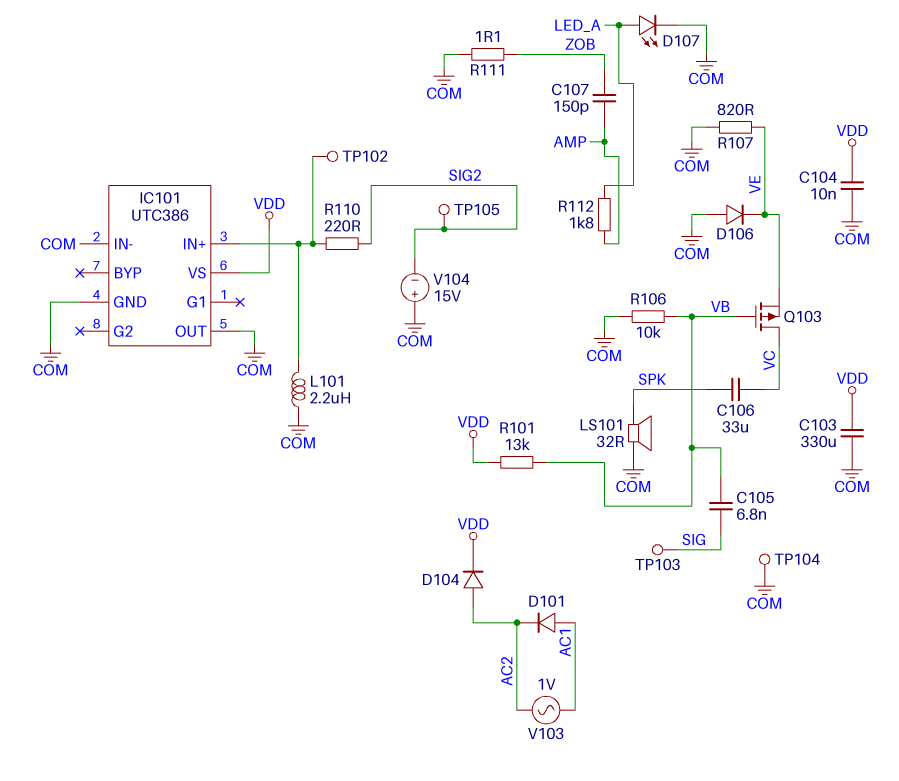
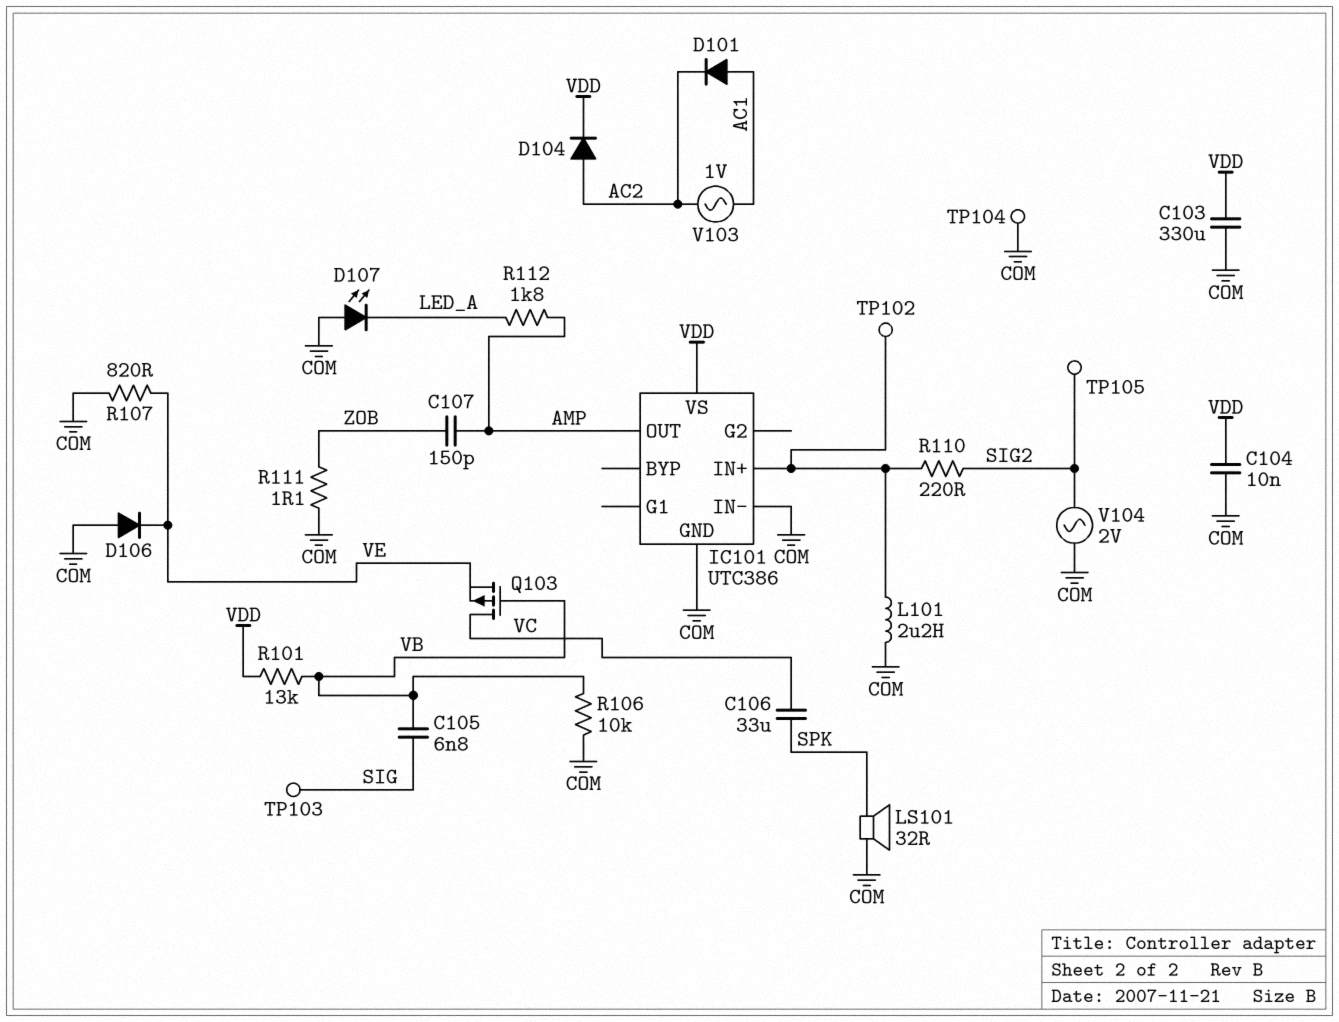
D107: LED (A LED_A, K COM) -> LED (A COM, K LED_A)
IC101 pin OUT: COM -> AMP
V104: 15V (plus COM, minus SIG2) -> AC 2V (COM, SIG2)

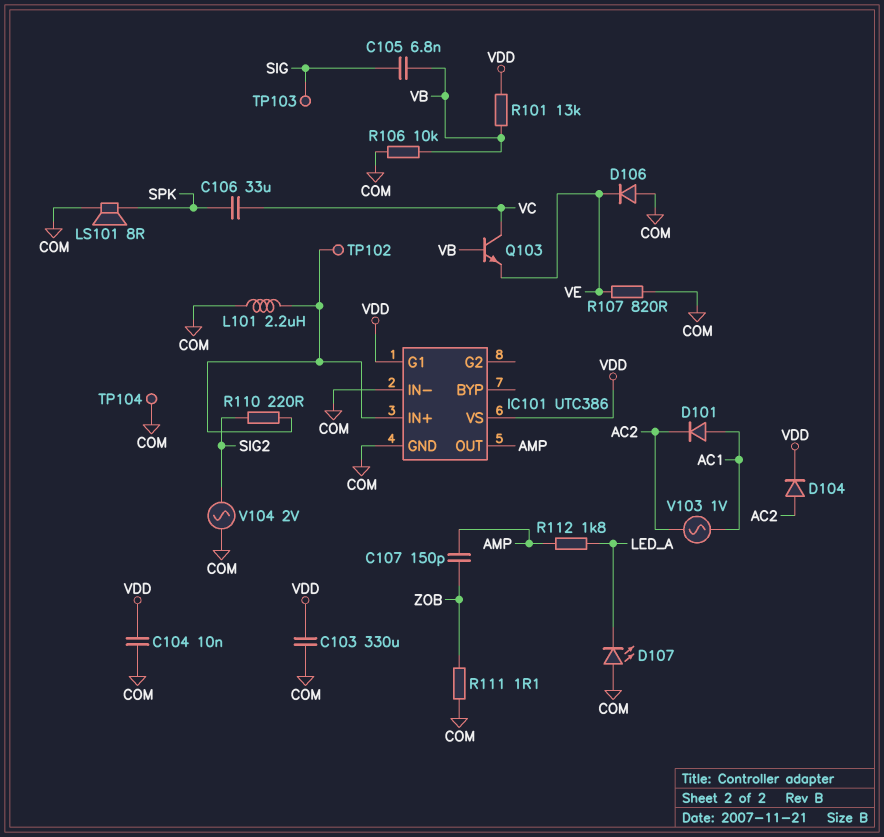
IC101 pin G1: none -> VDD
LS101: speaker 32R (COM, SPK) -> speaker 8R (COM, SPK)
Q103: PMOS (G VB, D VC, S VE) -> NPN (B VB, C VC, E VE)
TP105: test point (SIG2) -> none

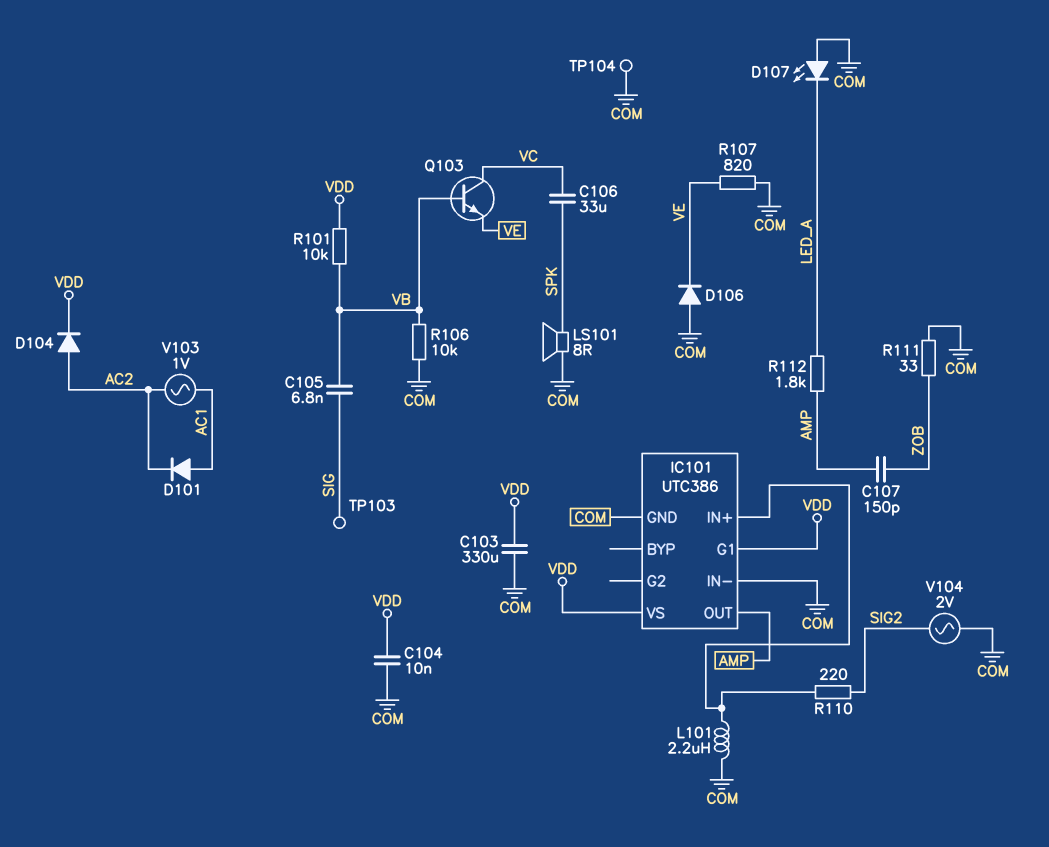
R101: 13k (VB, VDD) -> 10k (VB, VDD)
R111: 1.1 (COM, ZOB) -> 33 (COM, ZOB)
TP102: test point (IC101/IN+) -> none

